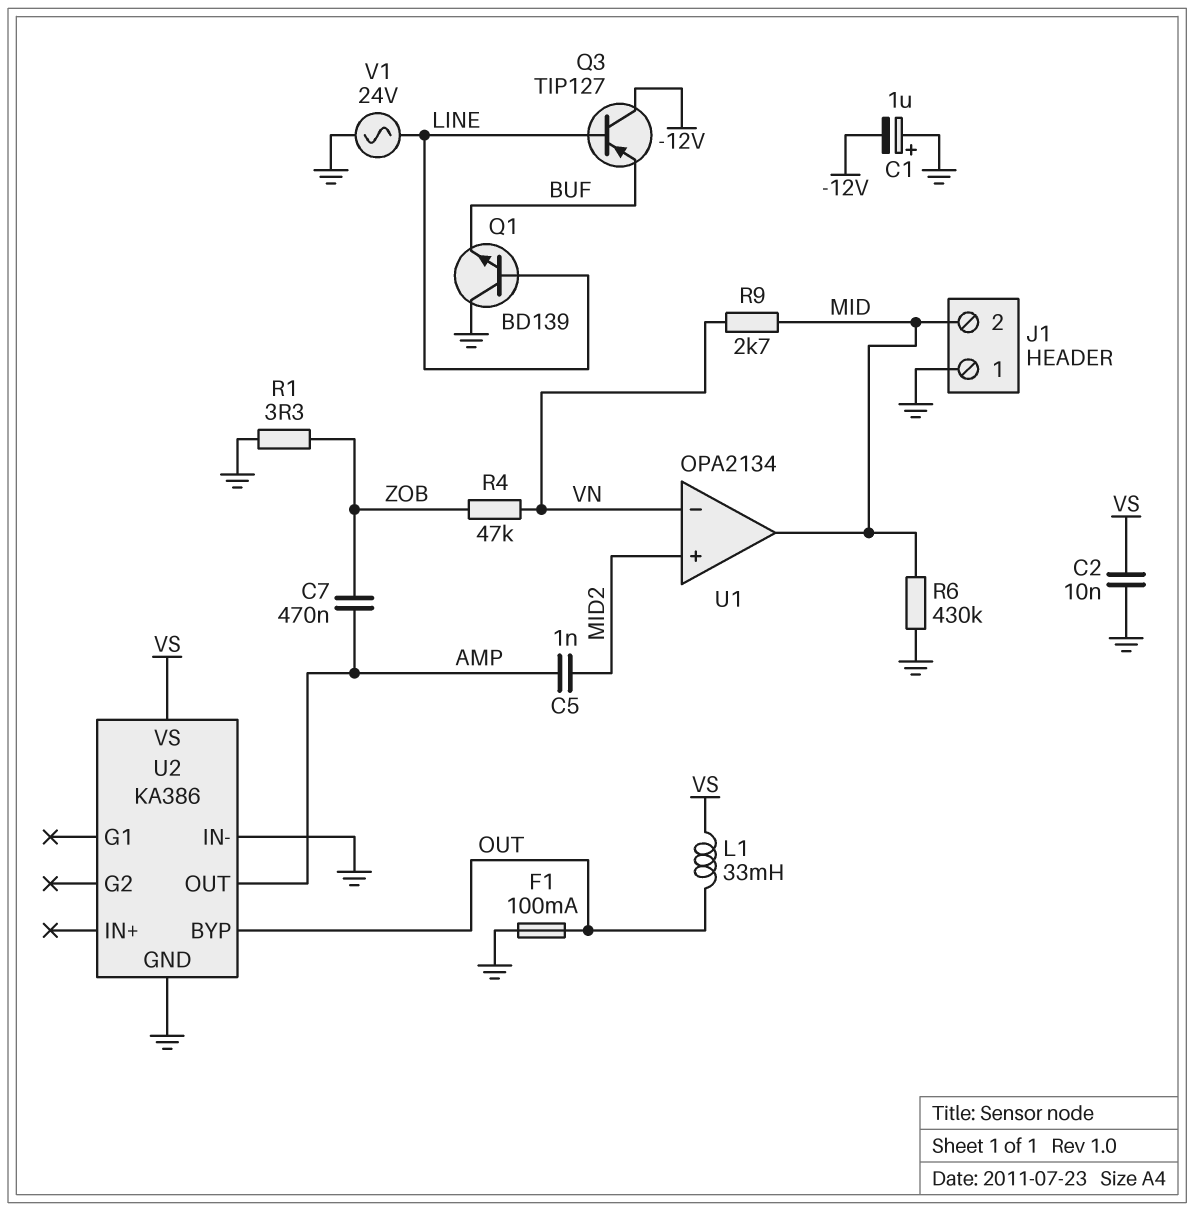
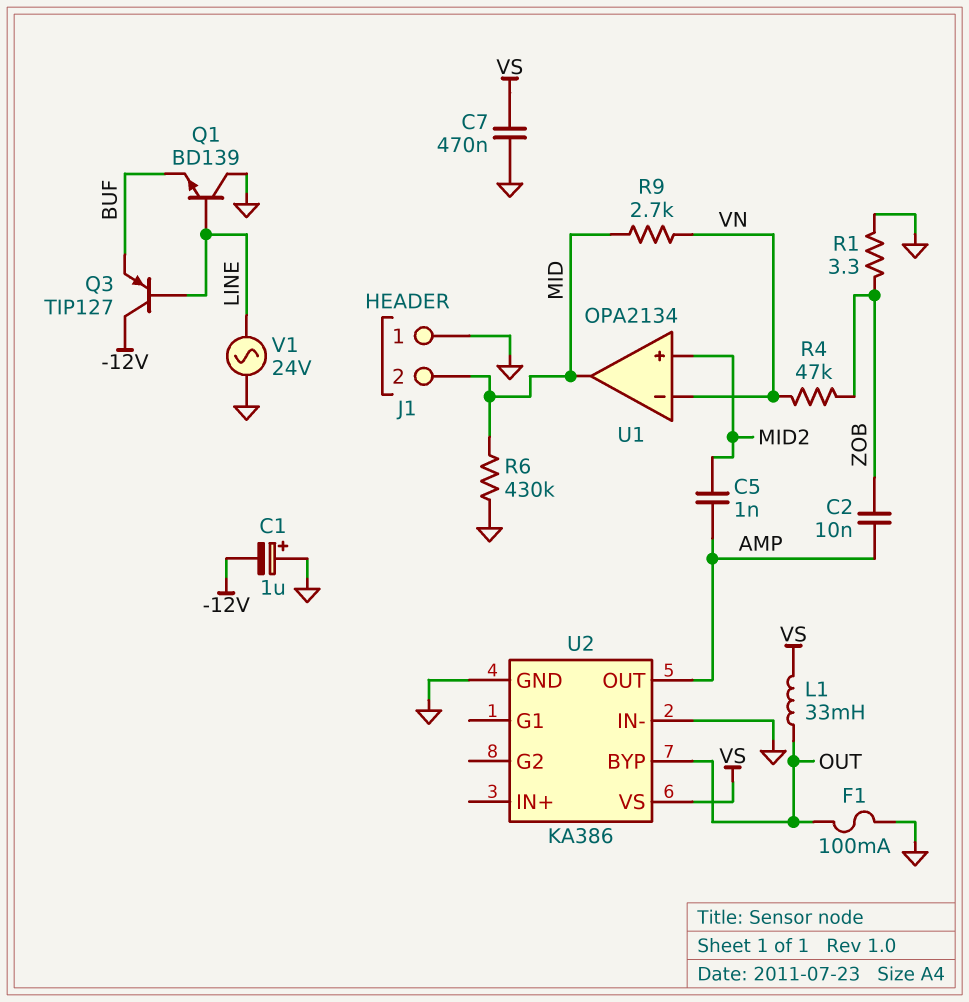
C2: 10nF (GND, VS) -> 10nF (AMP, ZOB)
C7: 470nF (AMP, ZOB) -> 470nF (GND, VS)

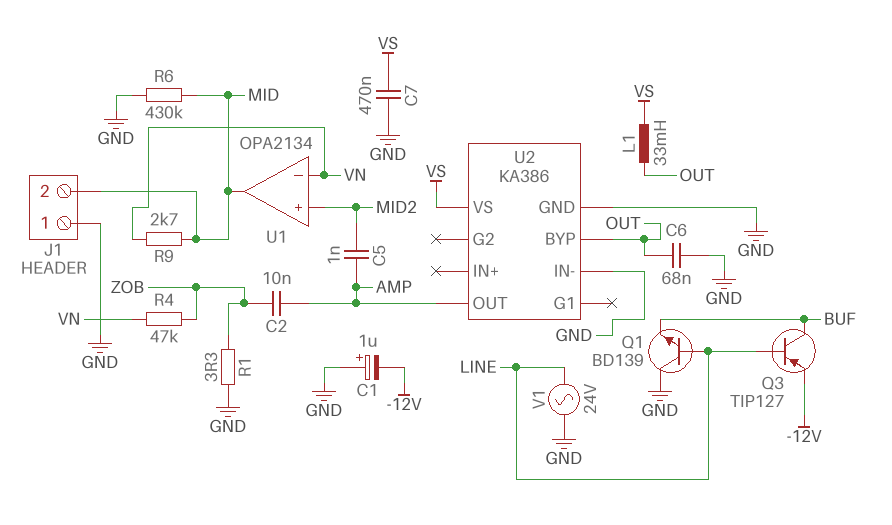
C6: none -> 68nF (GND, OUT)
F1: 100mA (GND, OUT) -> none
Q3: PNP TIP127 (B LINE, C -12V, E BUF) -> PNP TIP127 (B LINE, C BUF, E -12V)

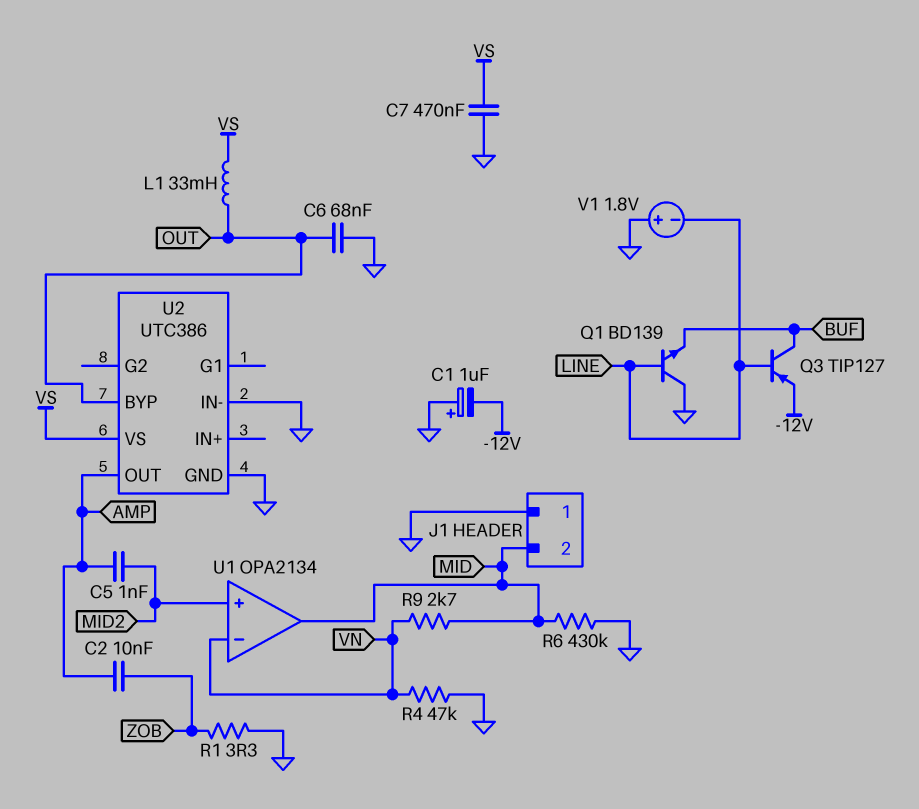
R4: 47k (VN, ZOB) -> 47k (GND, VN)
U2: KA386 -> UTC386
V1: AC 24V (GND, LINE) -> 1.8V (plus GND, minus LINE)

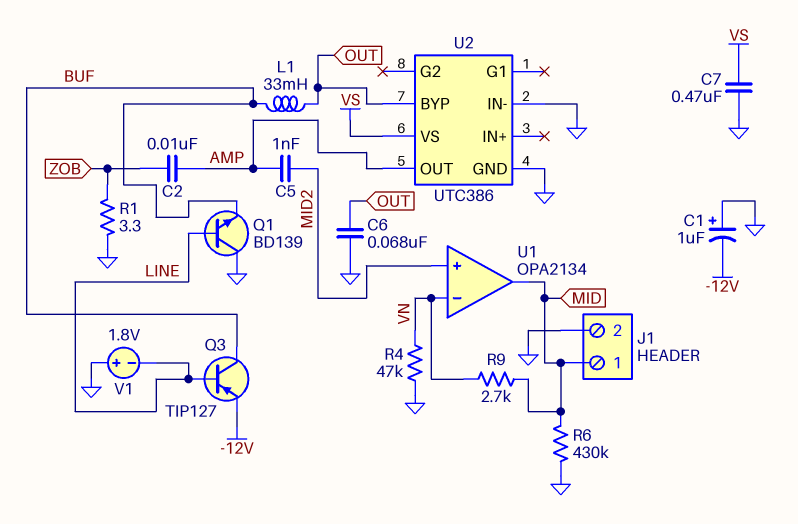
J1 pin 1: GND -> MID
J1 pin 2: MID -> GND
L1: 33mH (OUT, VS) -> 33mH (BUF, OUT)

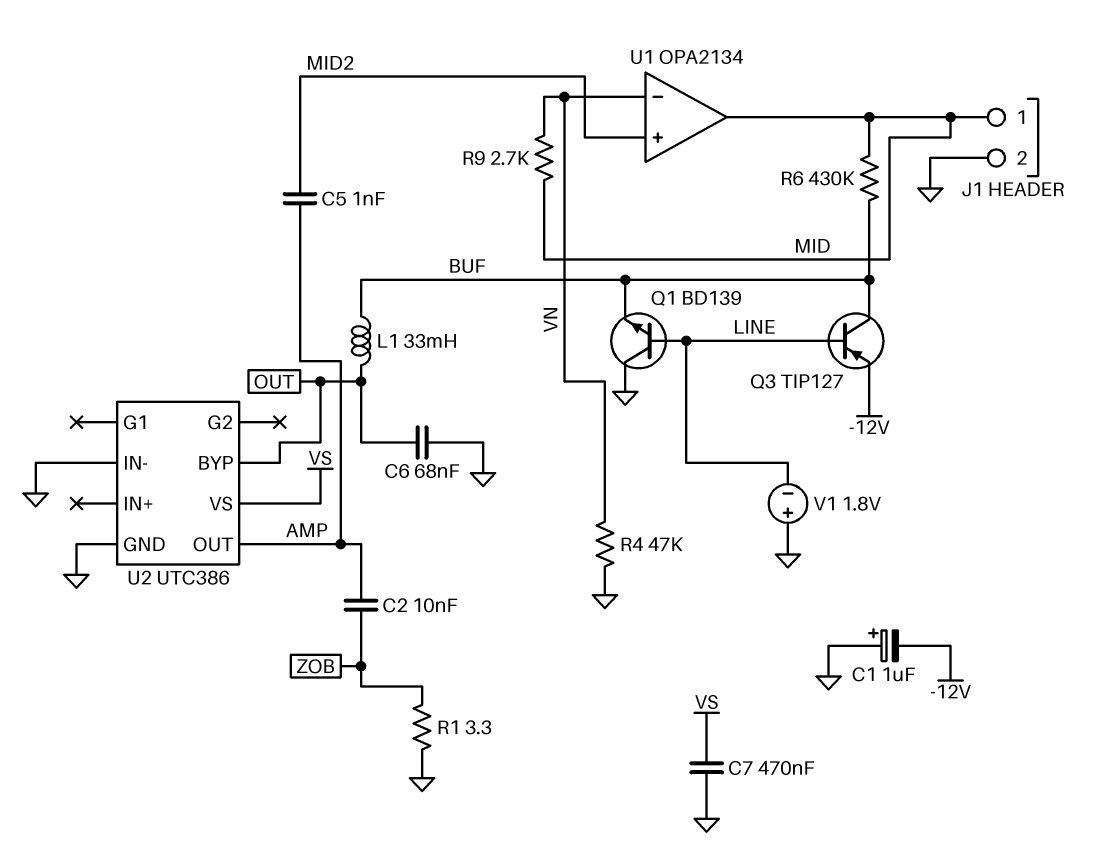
R6: 430k (GND, MID) -> 430k (BUF, MID)

